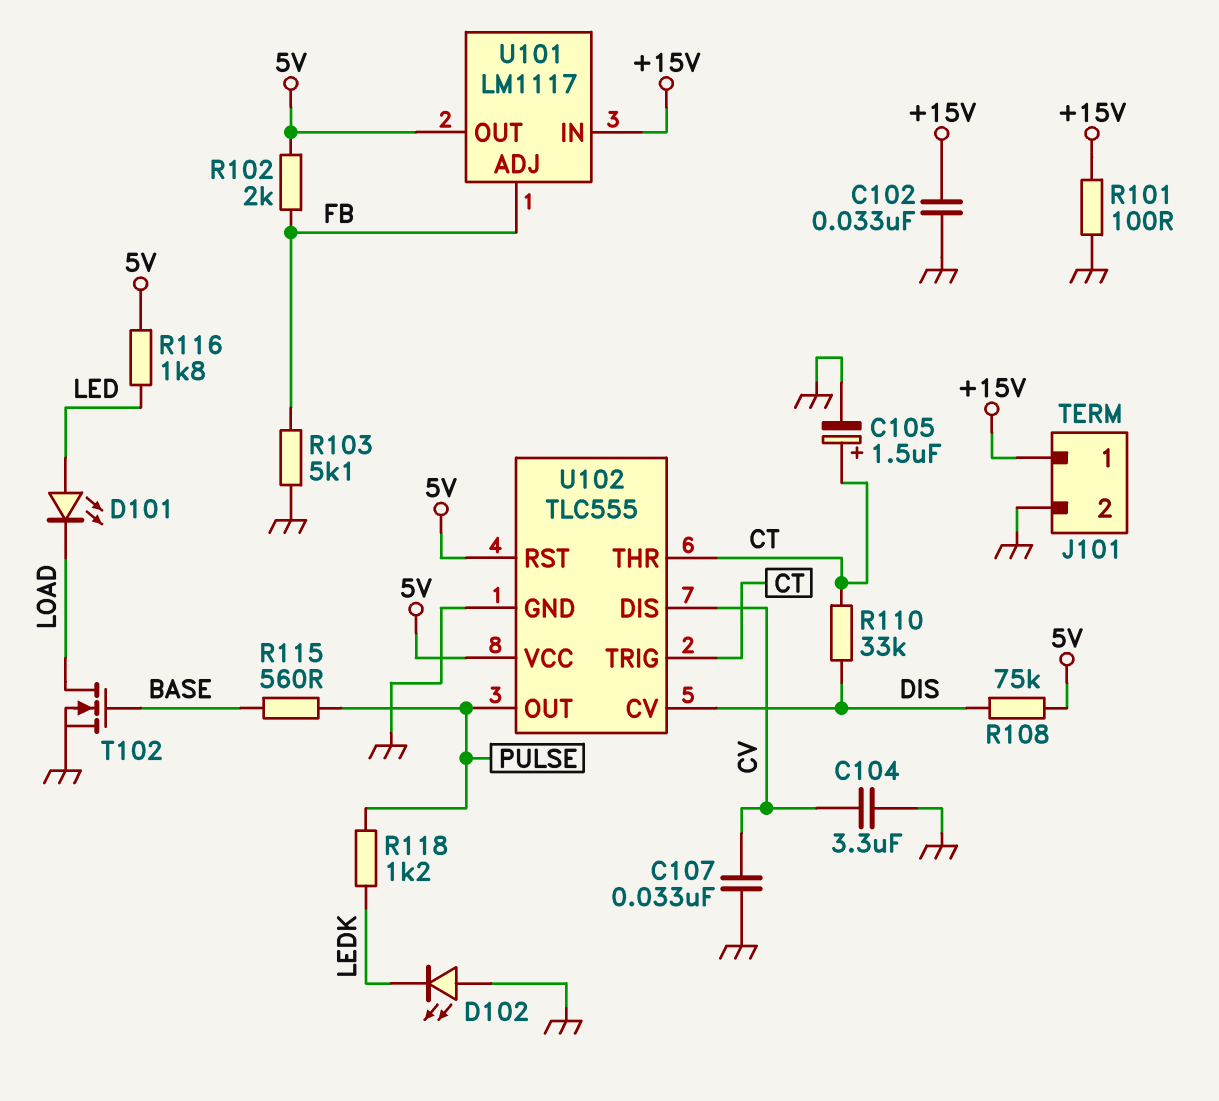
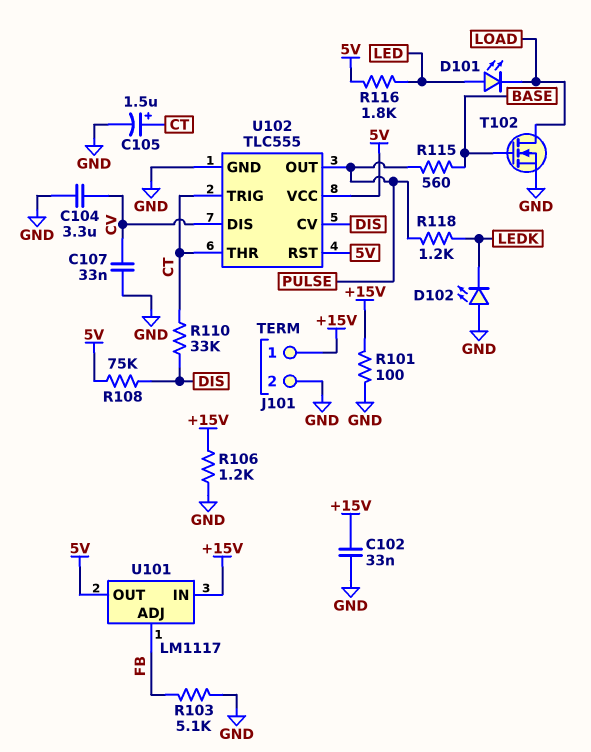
R102: 2k (5V, FB) -> none
R106: none -> 1.2k (+15V, GND)

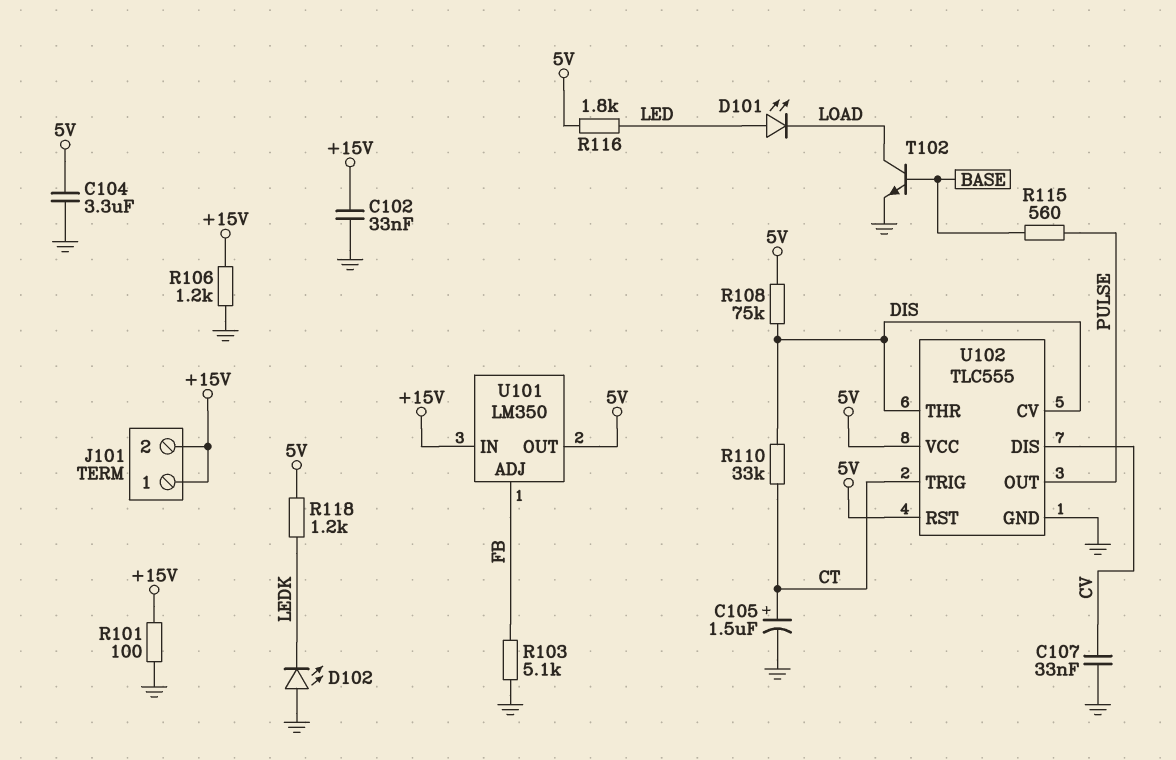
C104: 3.3uF (CV, GND) -> 3.3uF (5V, GND)
J101 pin 2: GND -> +15V
R118: 1.2k (LEDK, PULSE) -> 1.2k (5V, LEDK)
T102: NMOS (G BASE, D LOAD, S GND) -> NPN (B BASE, C LOAD, E GND)
U101: LM1117 -> LM350
U102 pin THR: CT -> DIS

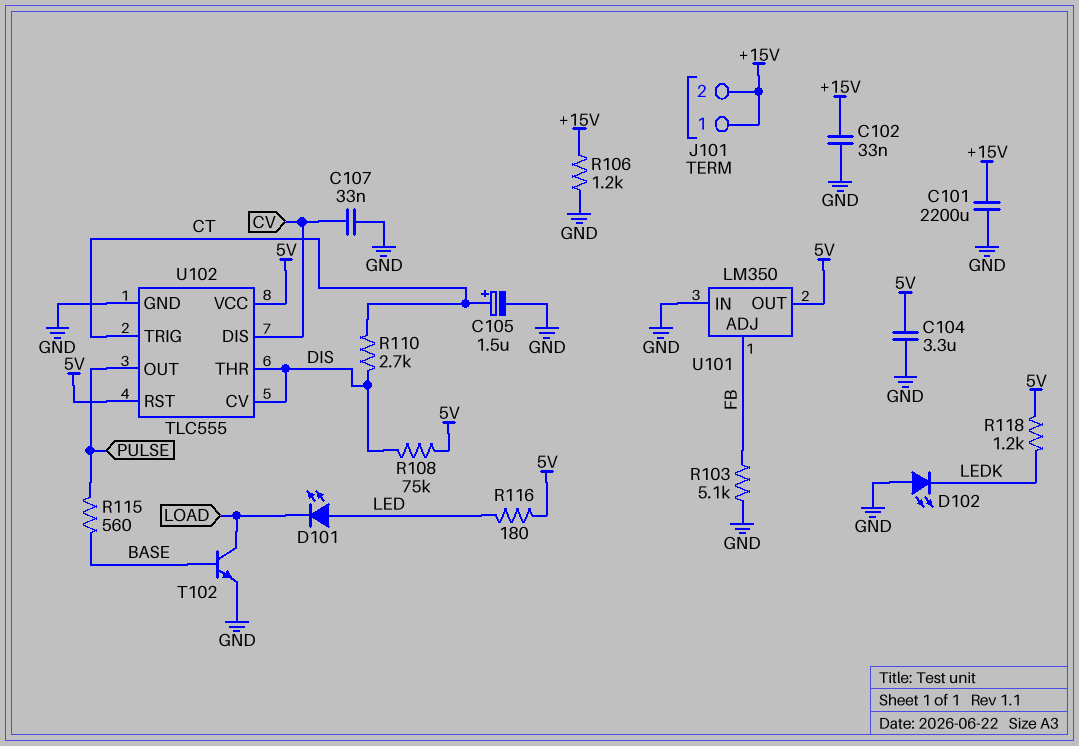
C101: none -> 2200uF (+15V, GND)
R101: 100 (+15V, GND) -> none
R110: 33k (CT, DIS) -> 2.7k (CT, DIS)
R116: 1.8k (5V, LED) -> 180 (5V, LED)
U101 pin IN: +15V -> GND

